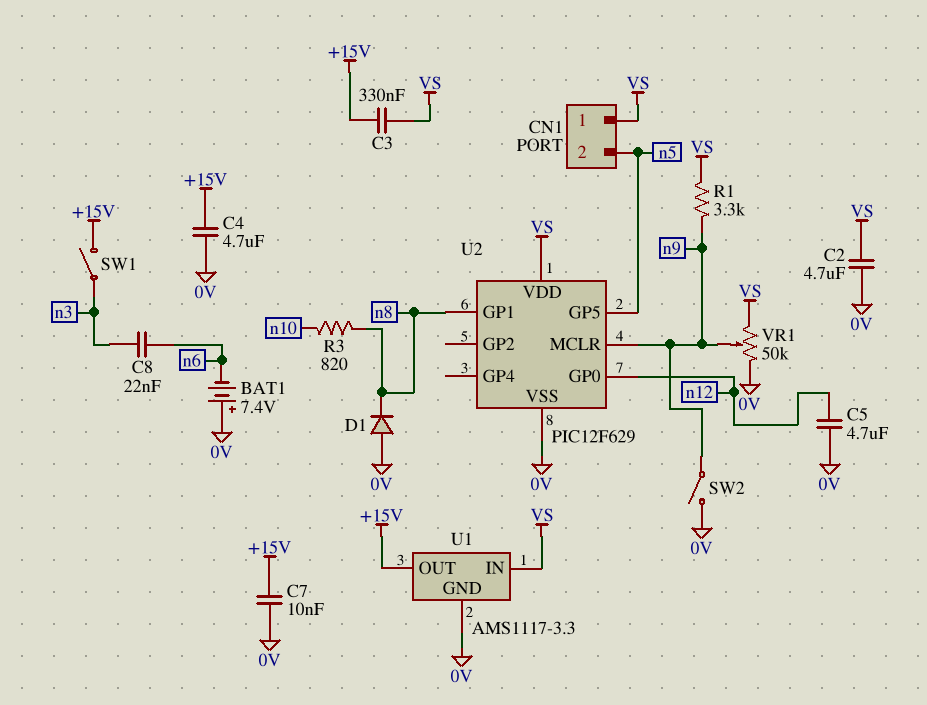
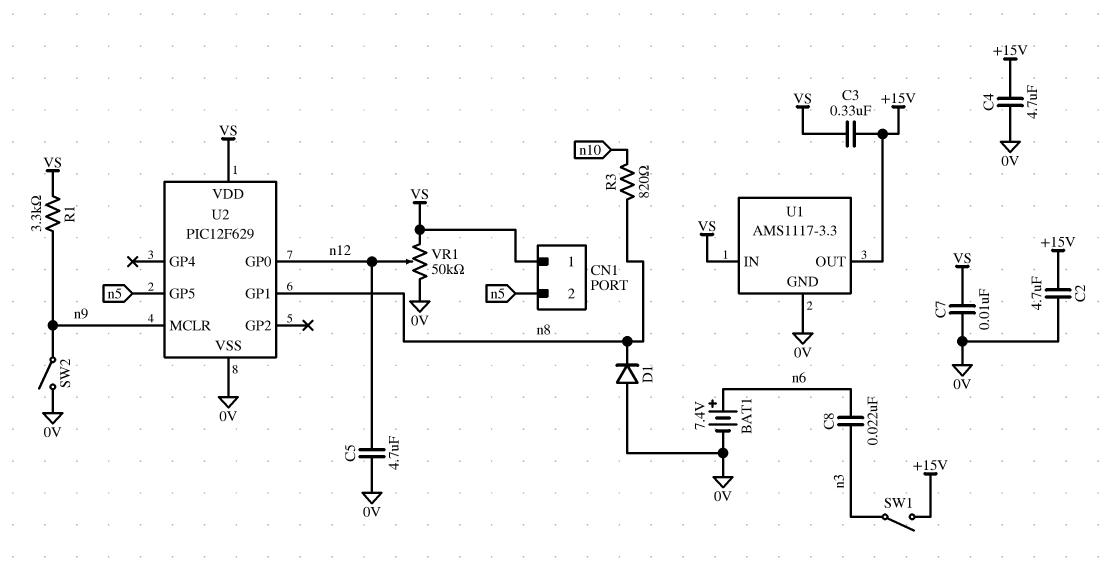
BAT1: 7.4V (plus 0V, minus n6) -> 7.4V (plus n6, minus 0V)
C2: 4.7uF (0V, VS) -> 4.7uF (+15V, 0V)
C7: 10nF (+15V, 0V) -> 10nF (0V, VS)
VR1: 50k (0V, VS, wiper n9) -> 50k (0V, VS, wiper n12)

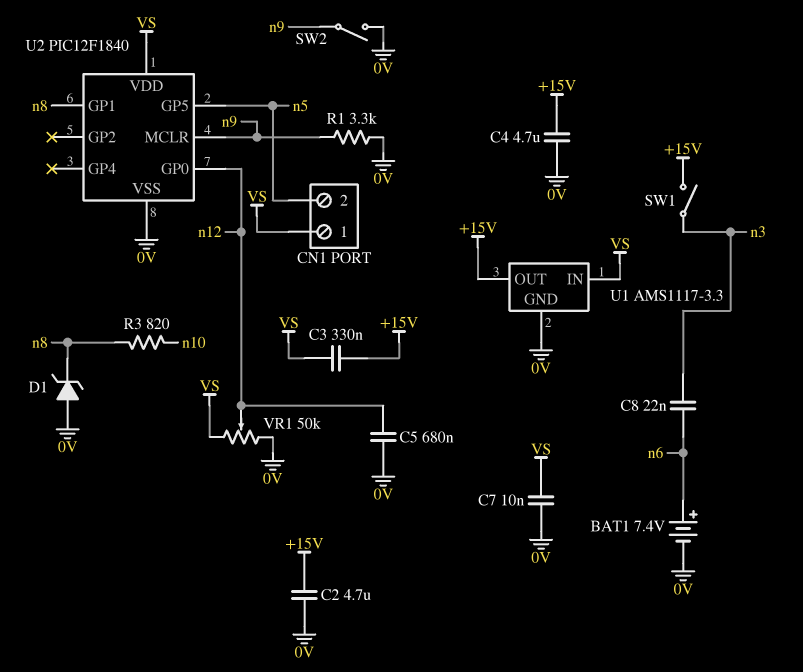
C5: 4.7uF (0V, n12) -> 680nF (0V, n12)
D1: diode (A 0V, K n8) -> zener (A 0V, K n8)
R1: 3.3k (VS, n9) -> 3.3k (0V, n9)
U2: PIC12F629 -> PIC12F1840

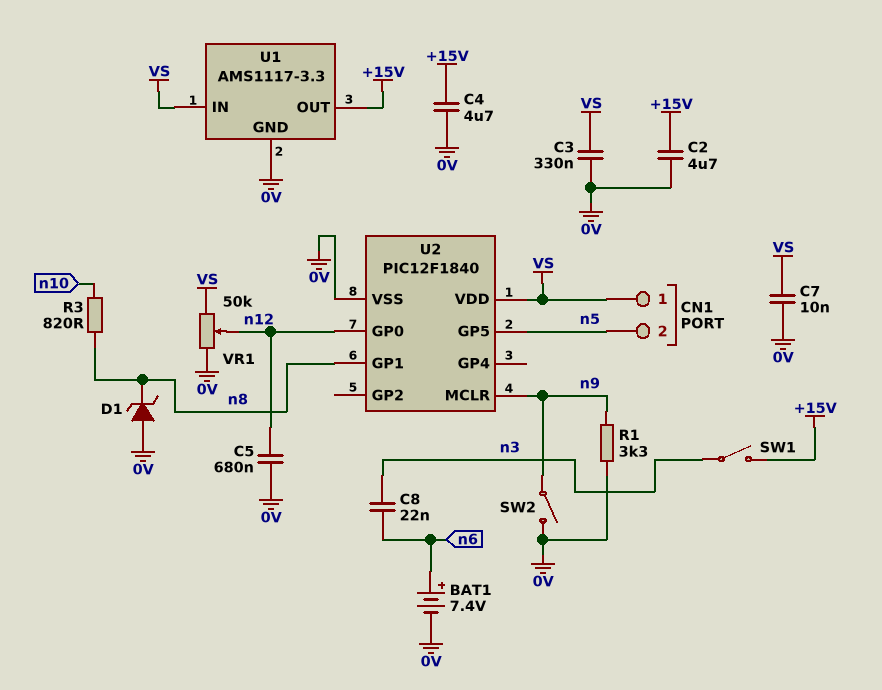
C3: 330nF (+15V, VS) -> 330nF (0V, VS)

